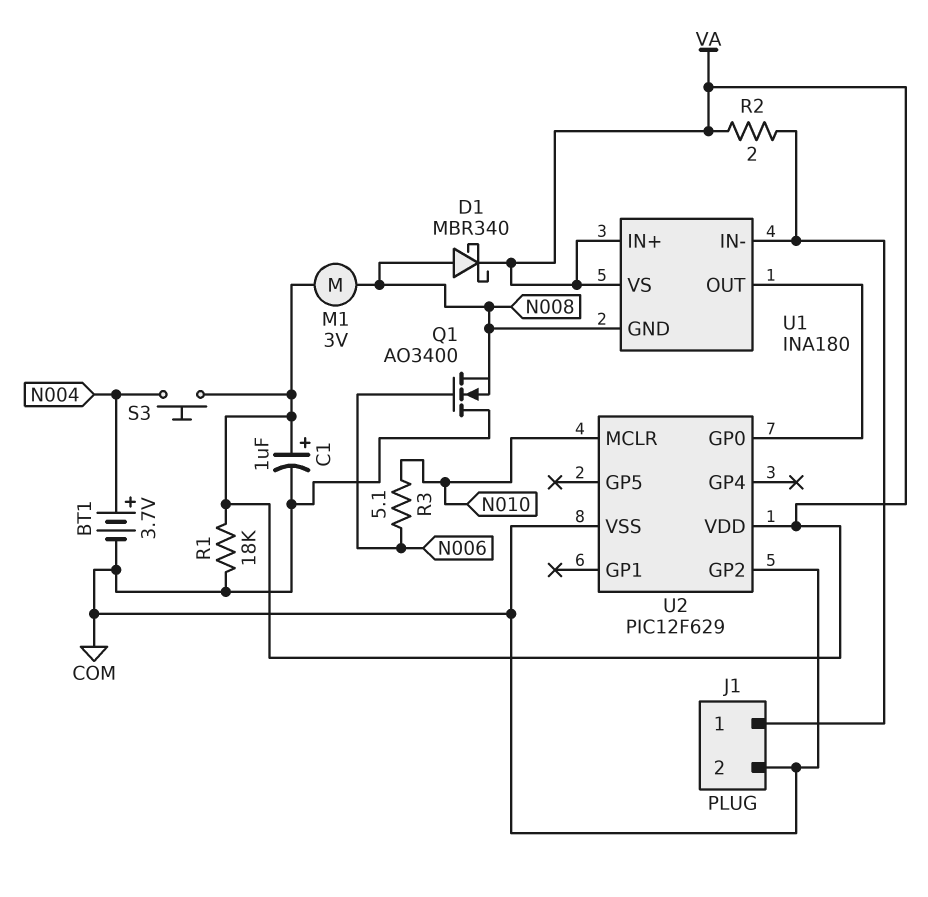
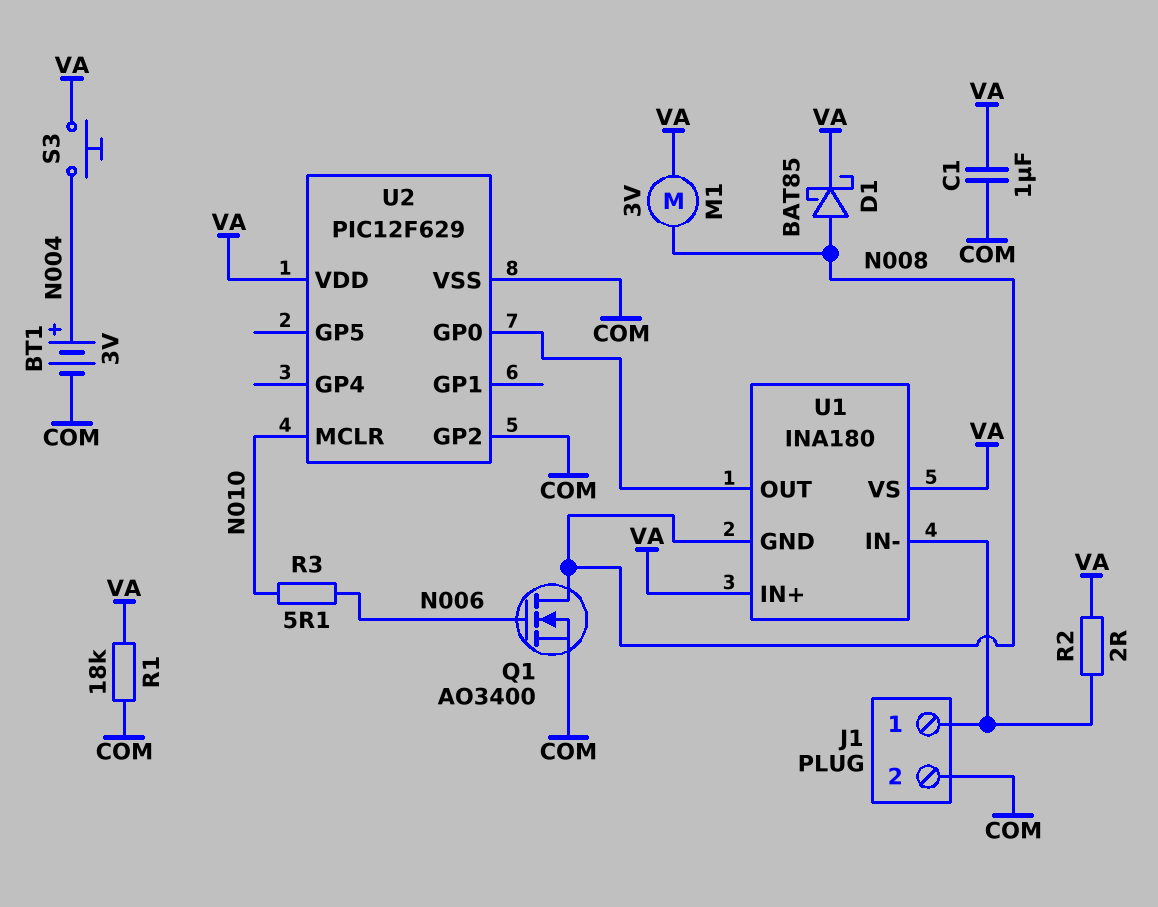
BT1: 3.7V (plus N004, minus COM) -> 3V (plus N004, minus COM)
C1: 1uF (plus VA, minus COM) -> 1uF (COM, VA)
D1: schottky MBR340 (A N008, K VA) -> schottky BAT85 (A N008, K VA)
Q1: NMOS AO3400 (G N006, D COM, S N008) -> NMOS AO3400 (G N006, D N008, S COM)

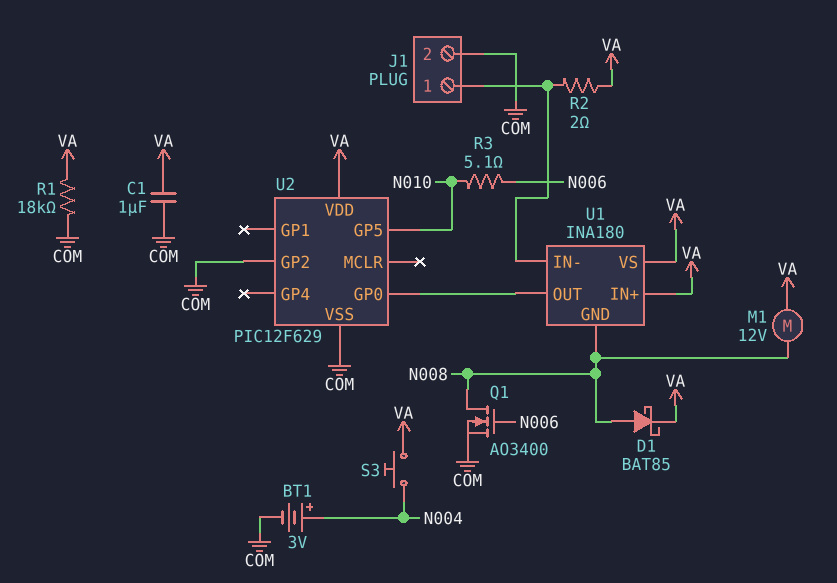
M1: motor 3V (N008, VA) -> motor 12V (N008, VA)
U2 pin GP5: none -> N010
U2 pin MCLR: N010 -> none

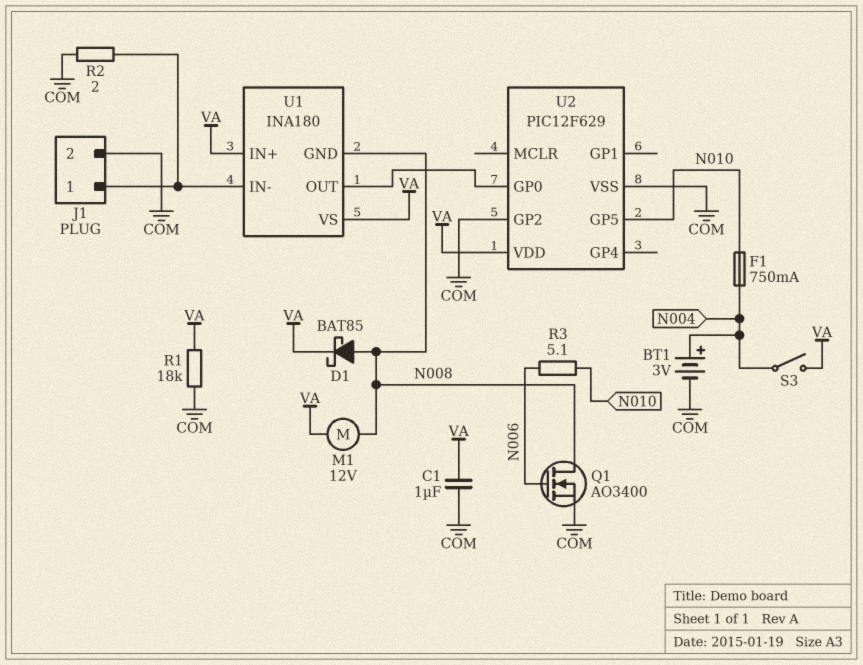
F1: none -> 750mA (N004, N010)
R2: 2 (J1/1, VA) -> 2 (COM, J1/1)
S3: button (N004, VA) -> switch (N004, VA)

